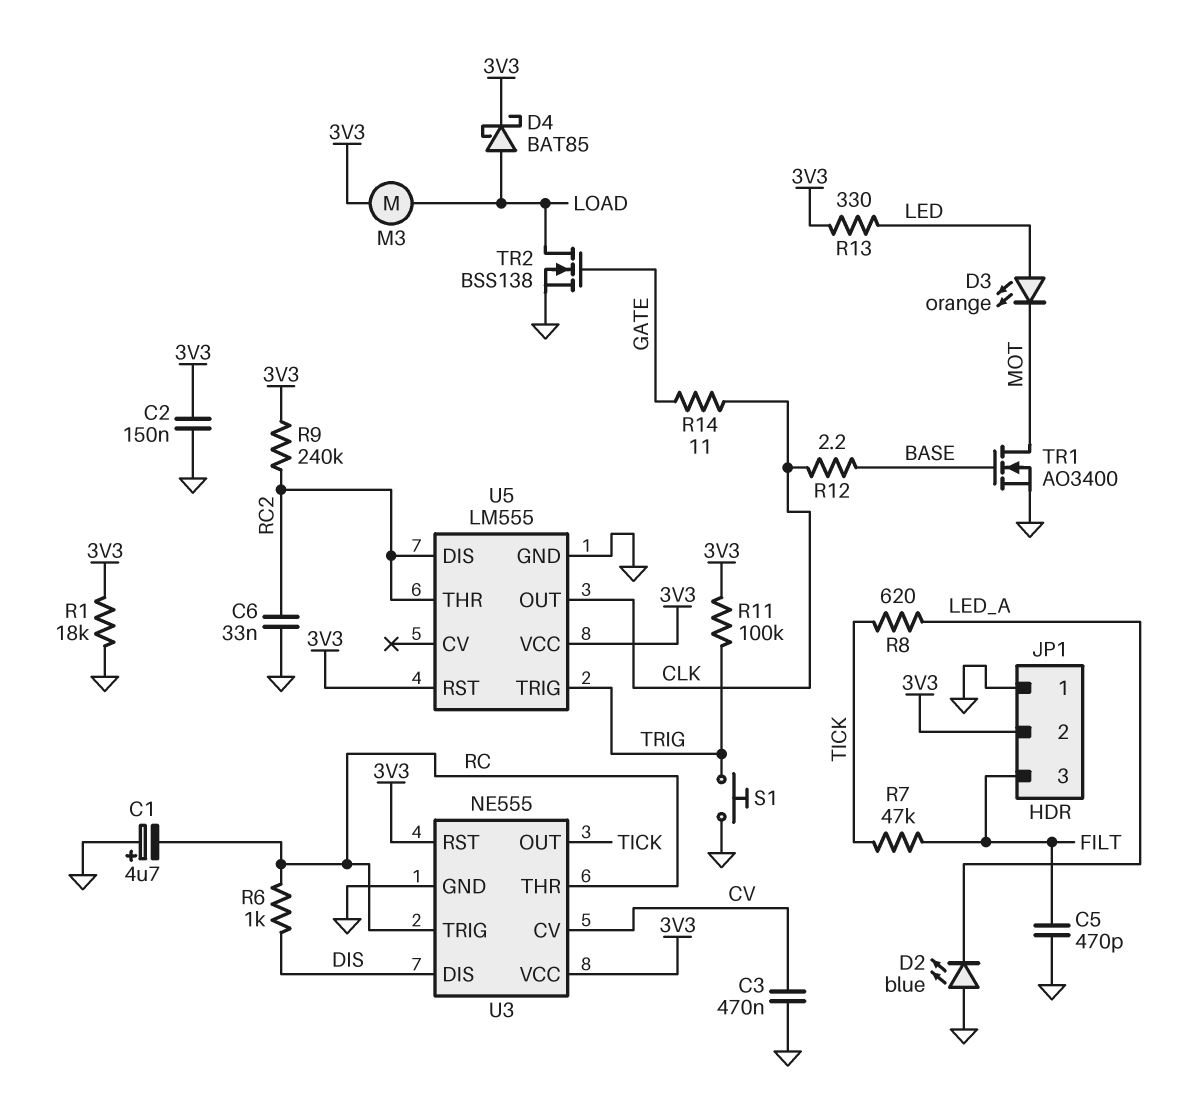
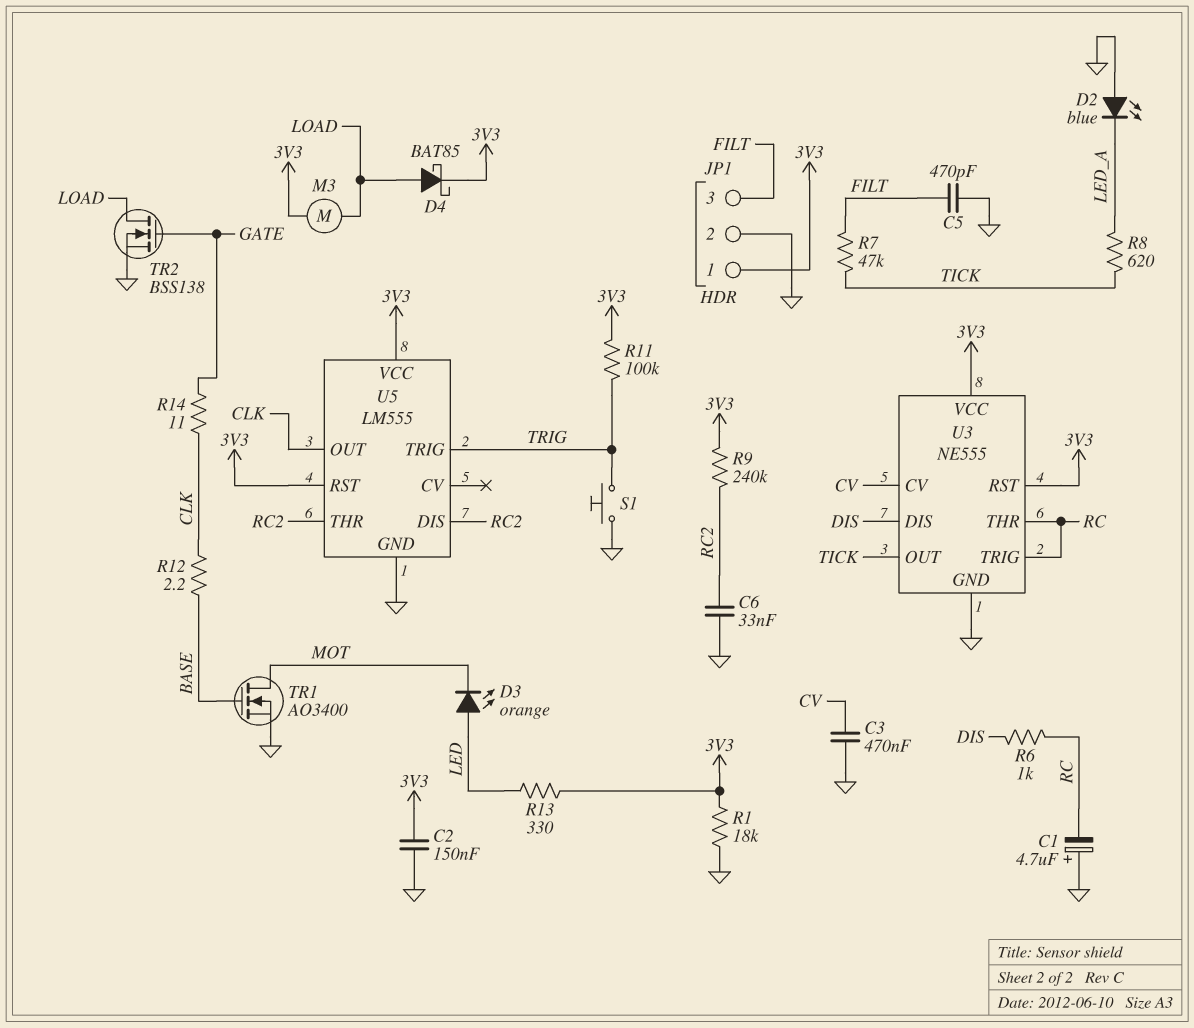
JP1 pin 1: GND -> 3V3
JP1 pin 2: 3V3 -> GND

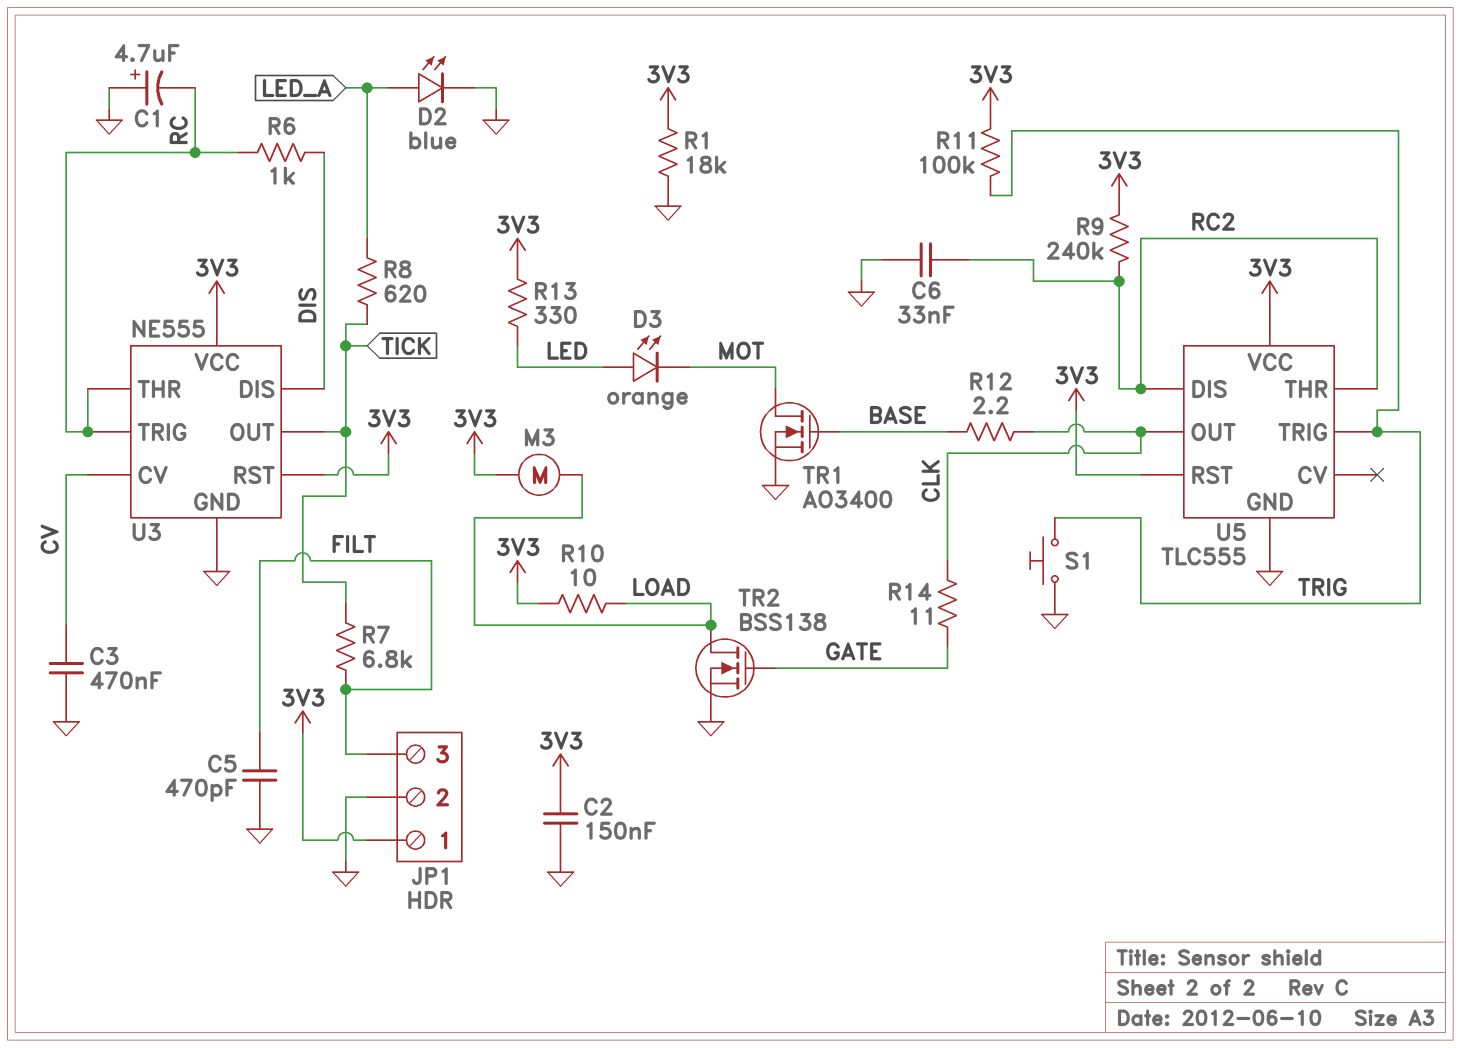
D2: LED blue (A GND, K LED_A) -> LED blue (A LED_A, K GND)
D4: schottky BAT85 (A LOAD, K 3V3) -> none
R7: 47k (FILT, TICK) -> 6.8k (FILT, TICK)
R10: none -> 10 (3V3, LOAD)
U5: LM555 -> TLC555

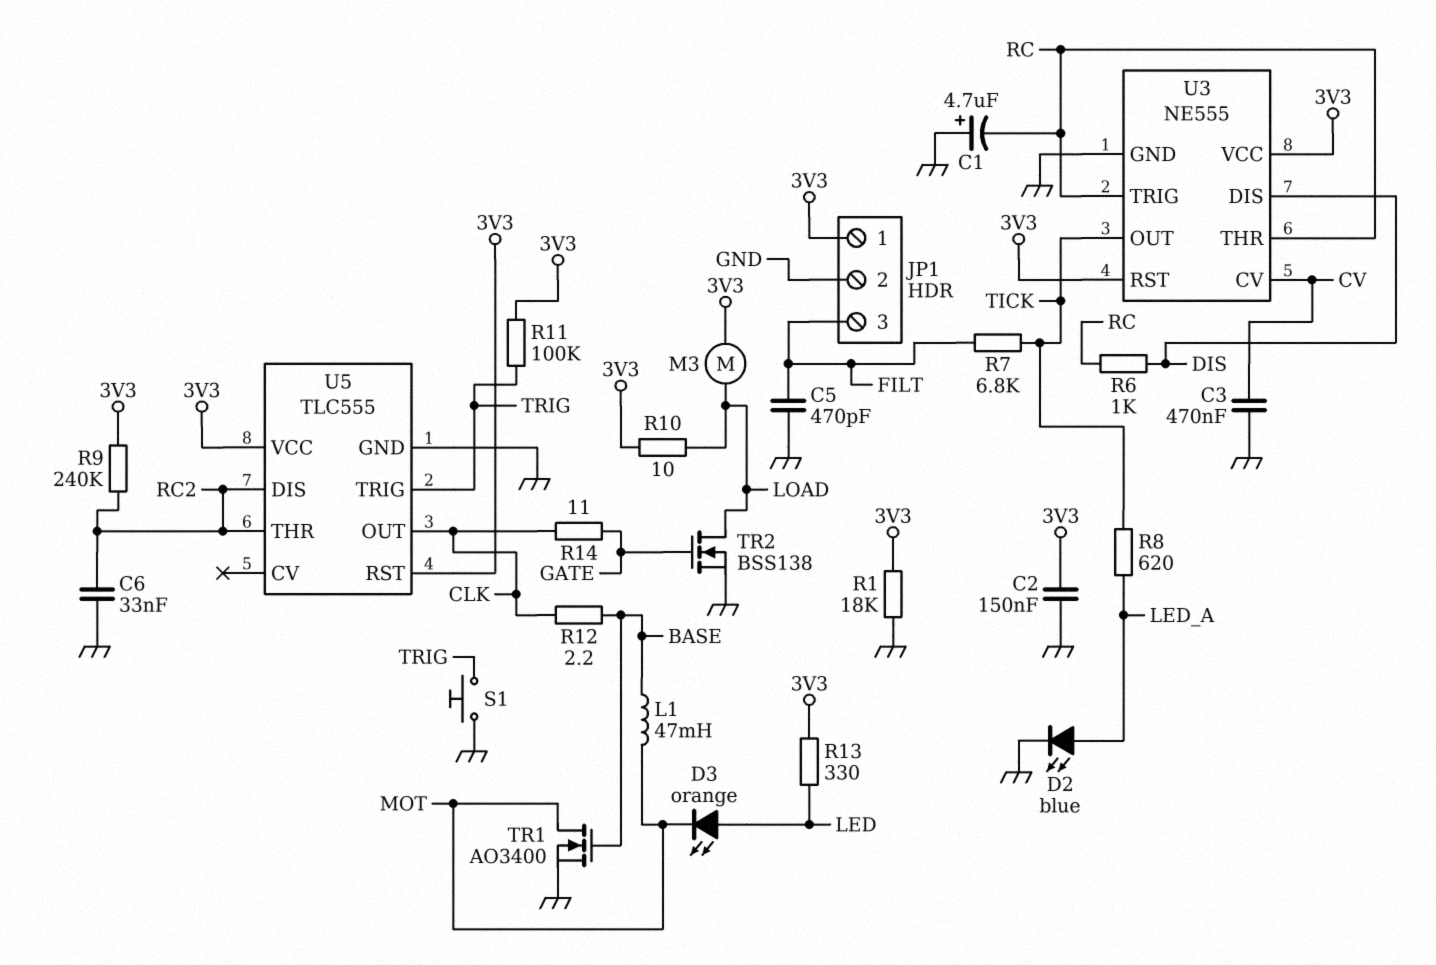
L1: none -> 47mH (BASE, MOT)

